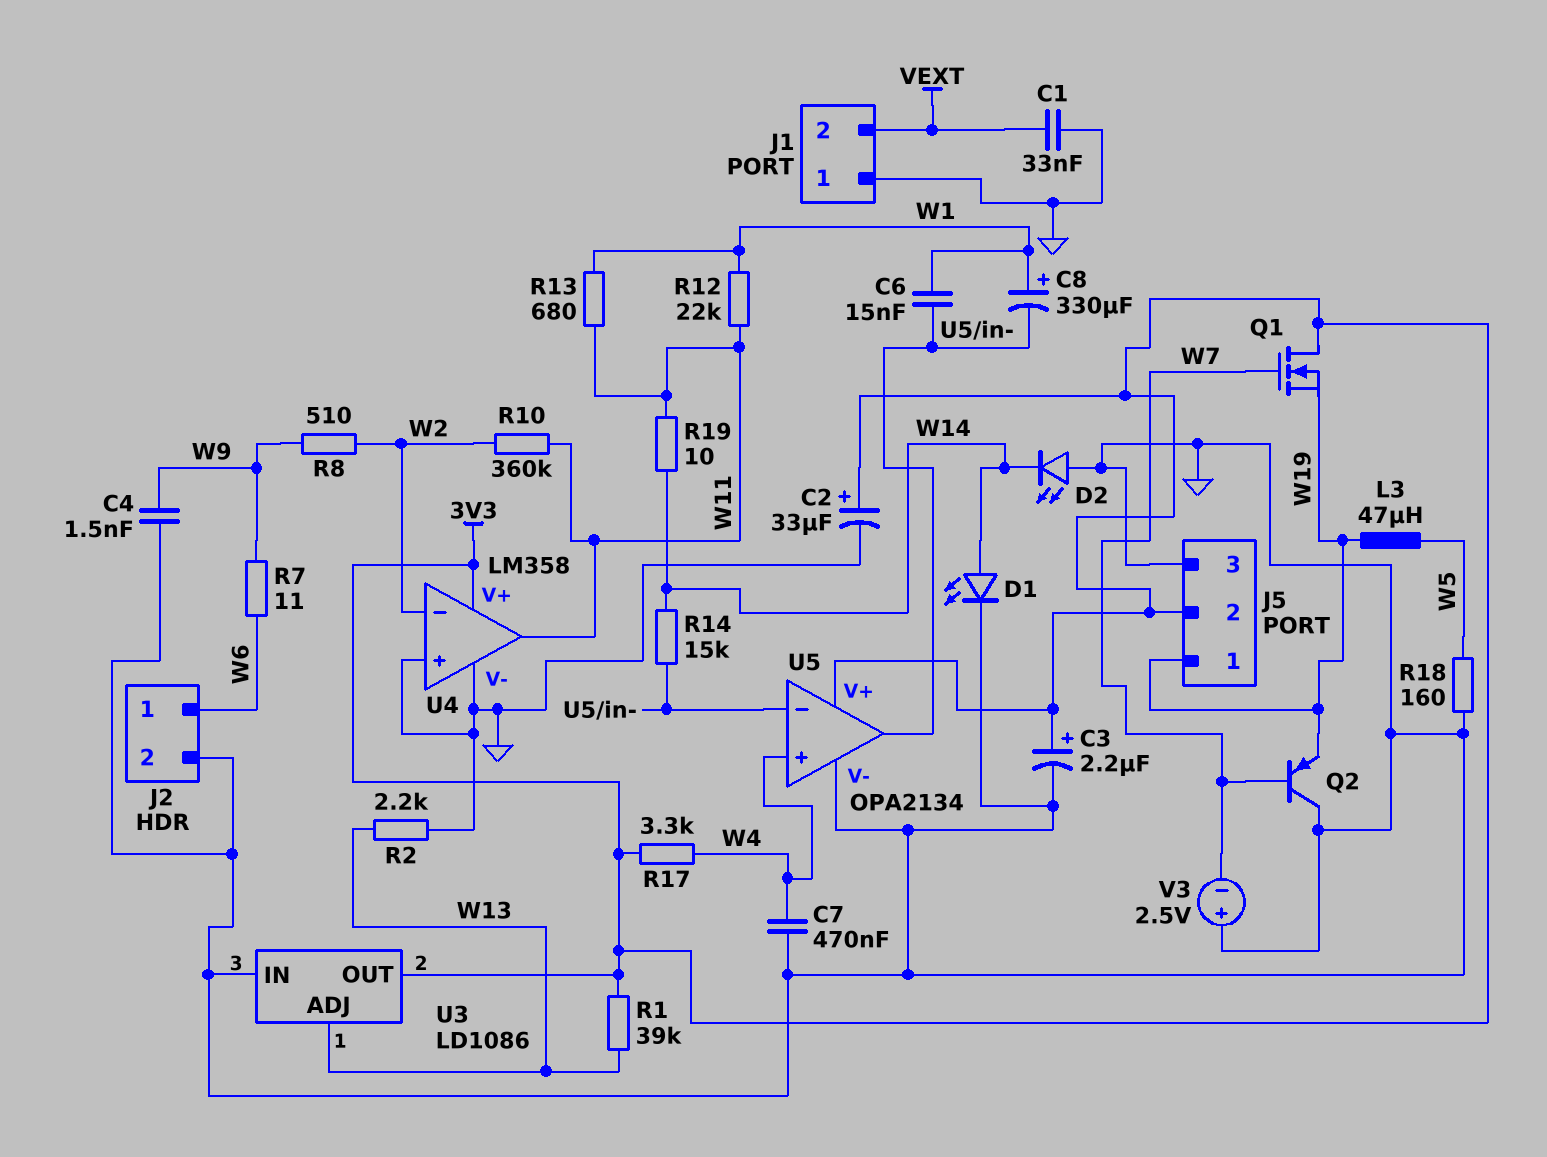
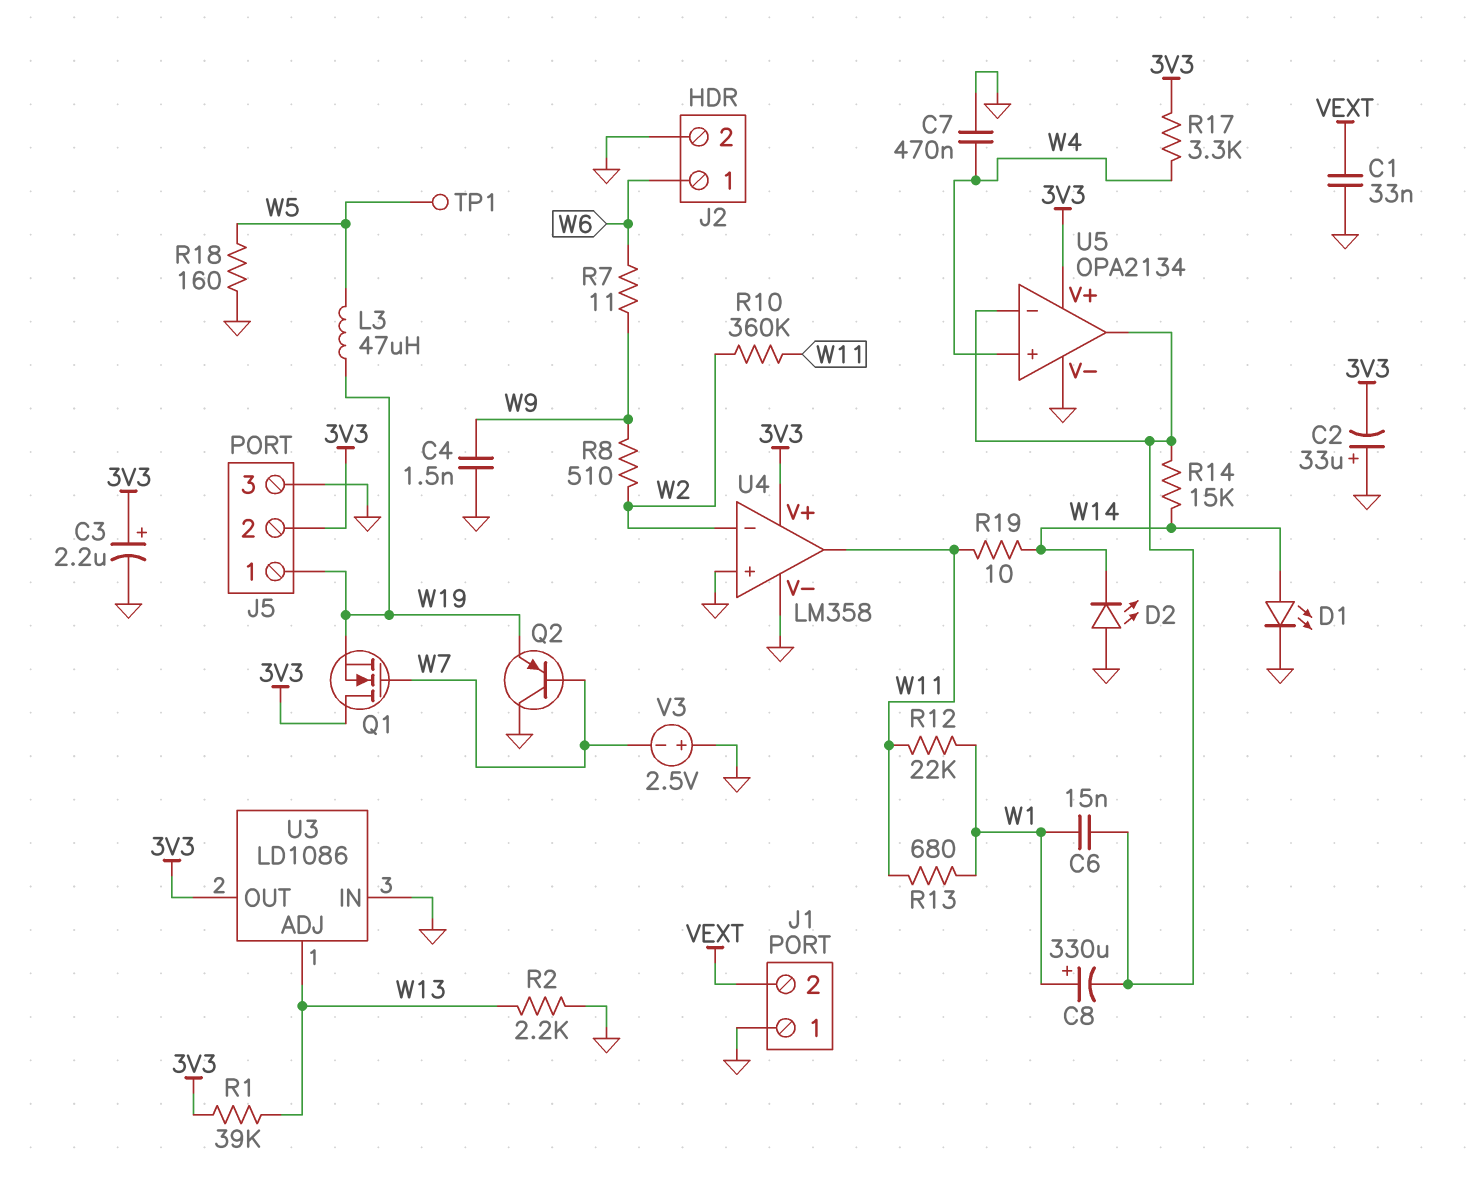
C2: 33uF (plus 3V3, minus GND) -> 33uF (plus GND, minus 3V3)
TP1: none -> test point (W5)

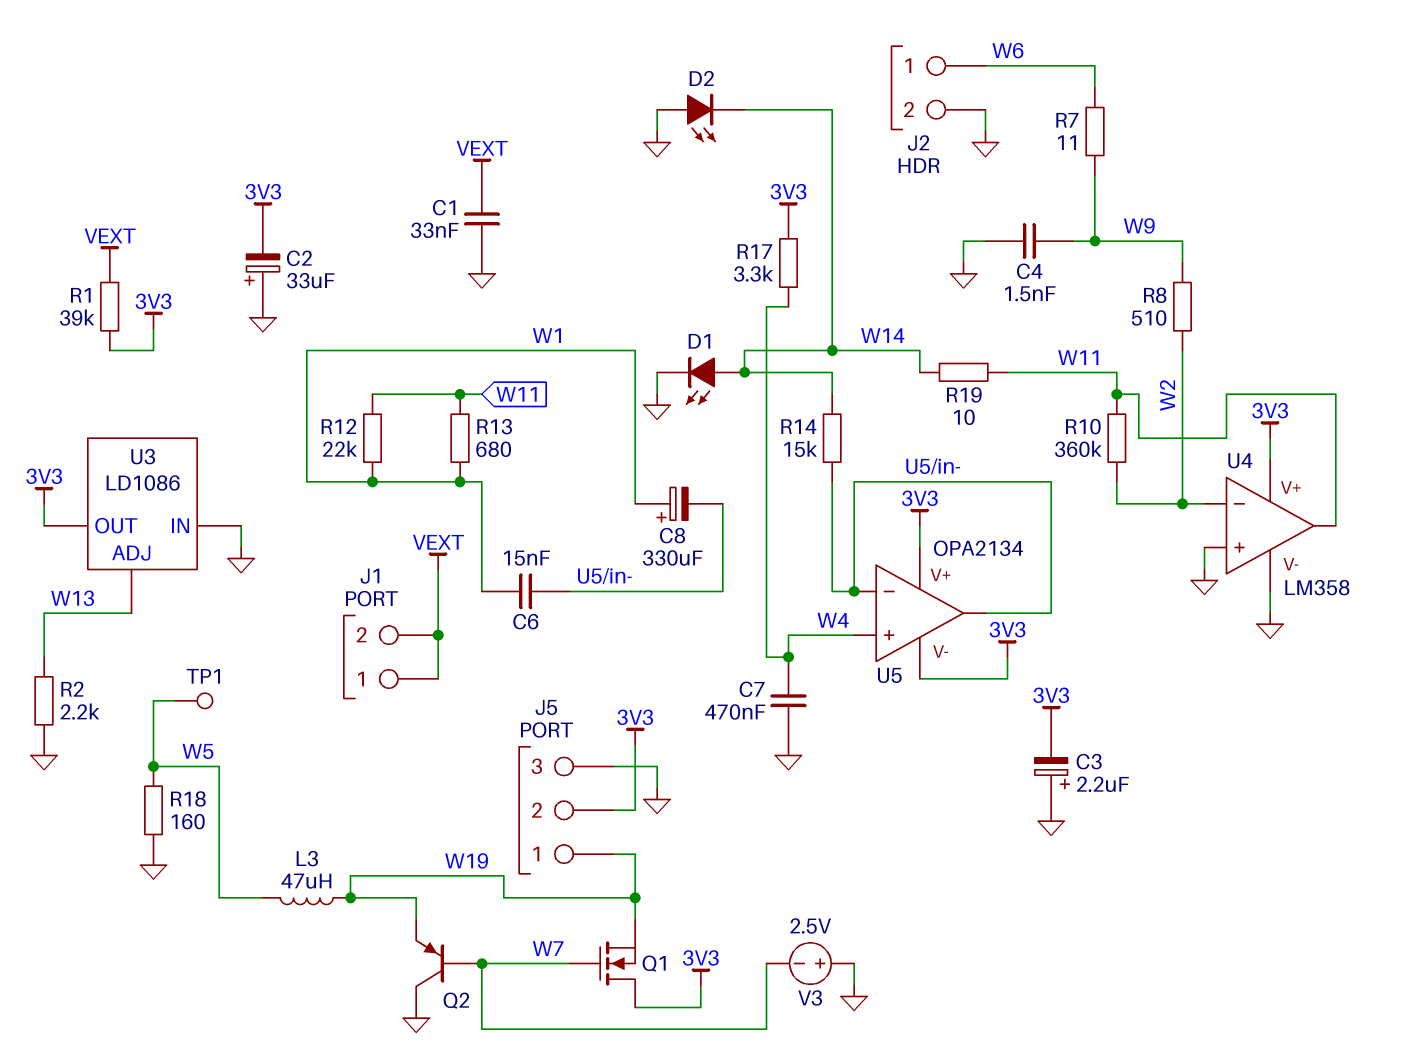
C3: 2.2uF (plus 3V3, minus GND) -> 2.2uF (plus GND, minus 3V3)
J1 pin 1: GND -> VEXT
R1: 39k (3V3, W13) -> 39k (3V3, VEXT)
U5 pin V-: GND -> 3V3

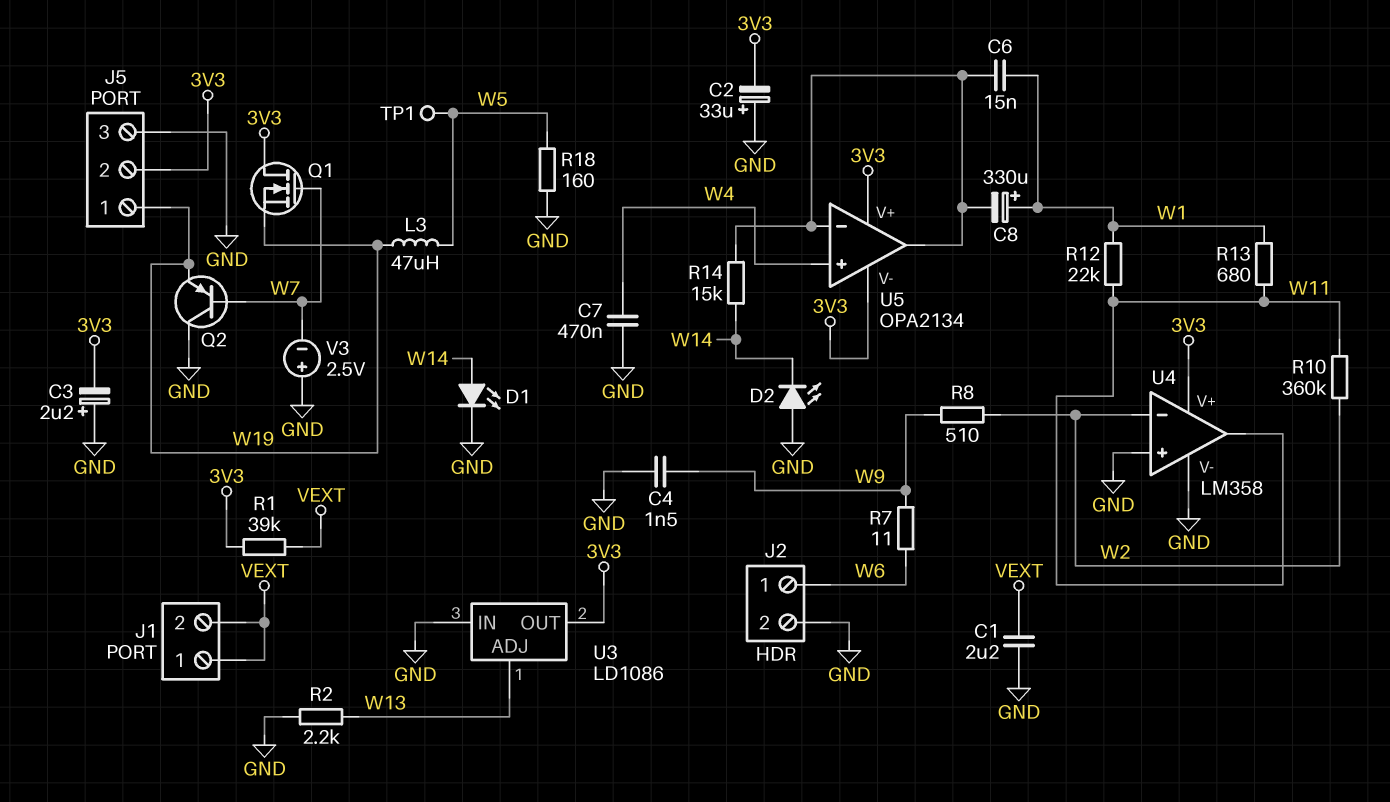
C1: 33nF (GND, VEXT) -> 2.2uF (GND, VEXT)
R17: 3.3k (3V3, W4) -> none
R19: 10 (W11, W14) -> none

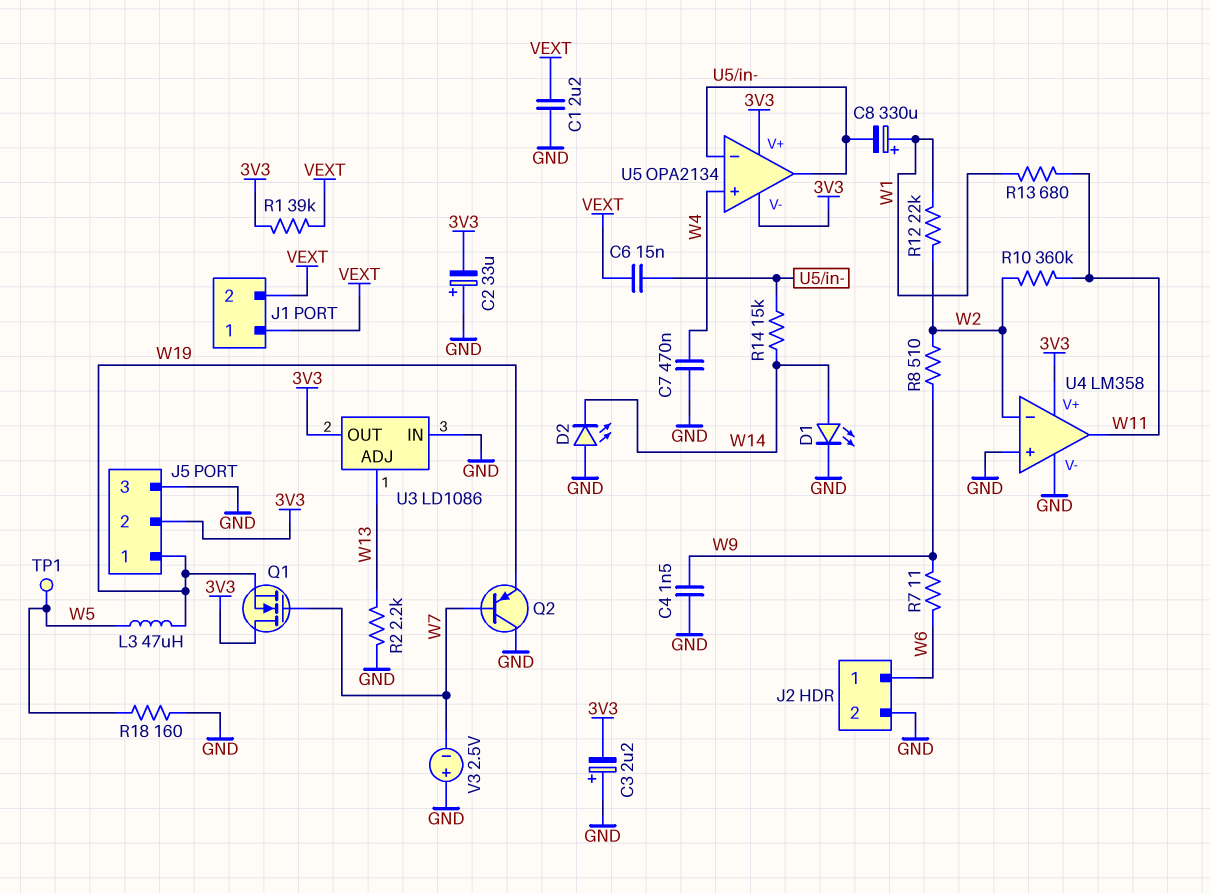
C6: 15nF (U5/in-, W1) -> 15nF (U5/in-, VEXT)
R12: 22k (W1, W11) -> 22k (W1, W2)

